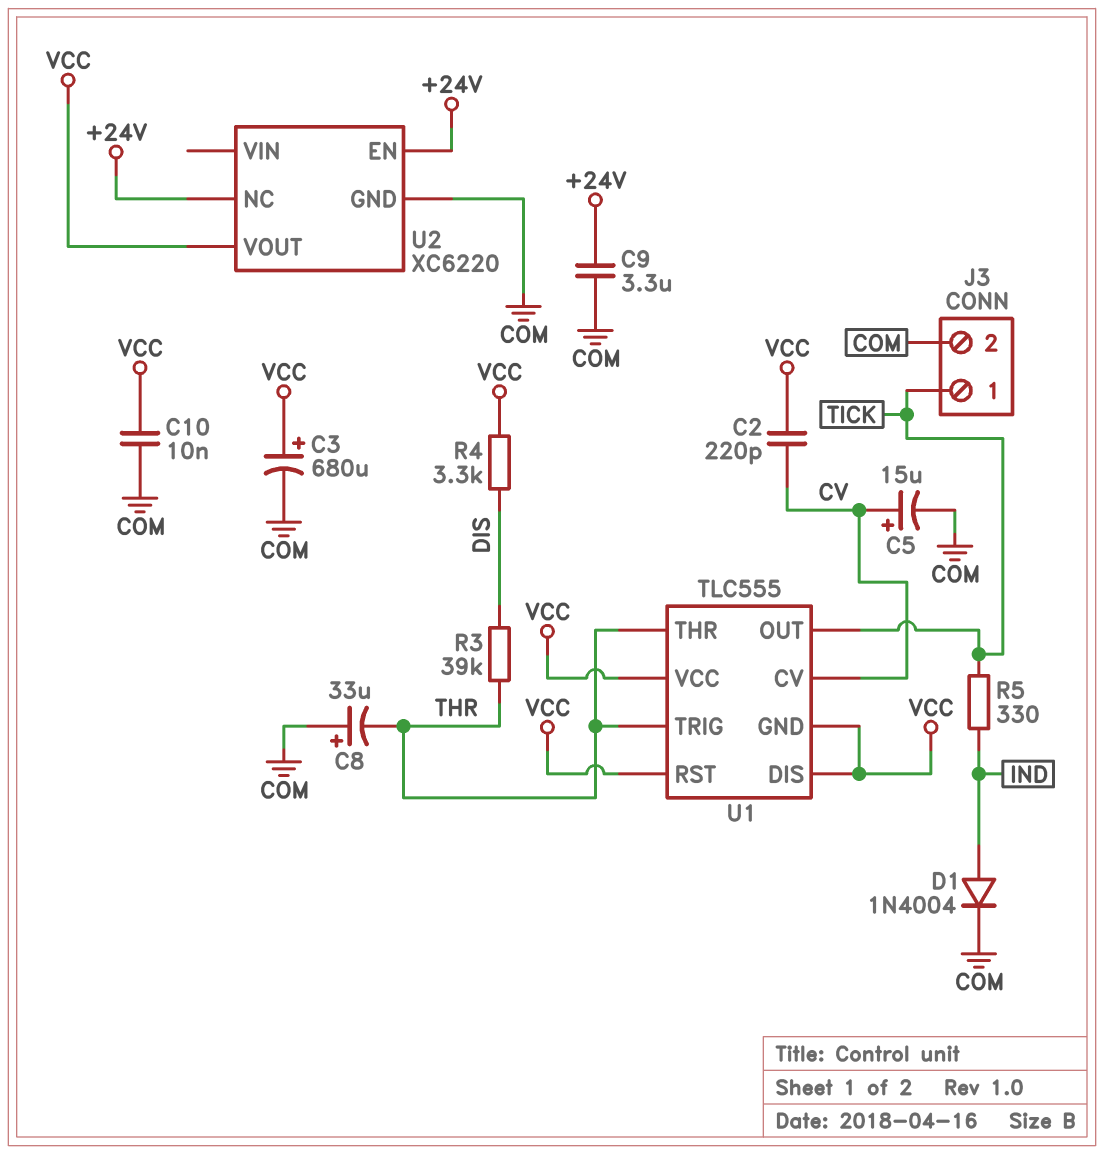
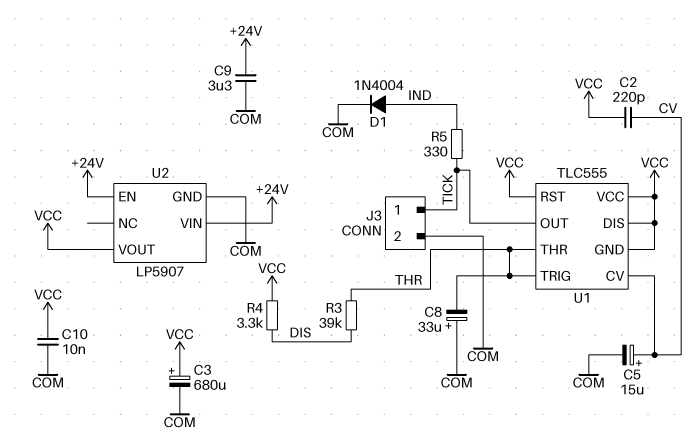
U2: XC6220 -> LP5907
U2 pin NC: +24V -> none
U2 pin VIN: none -> +24V

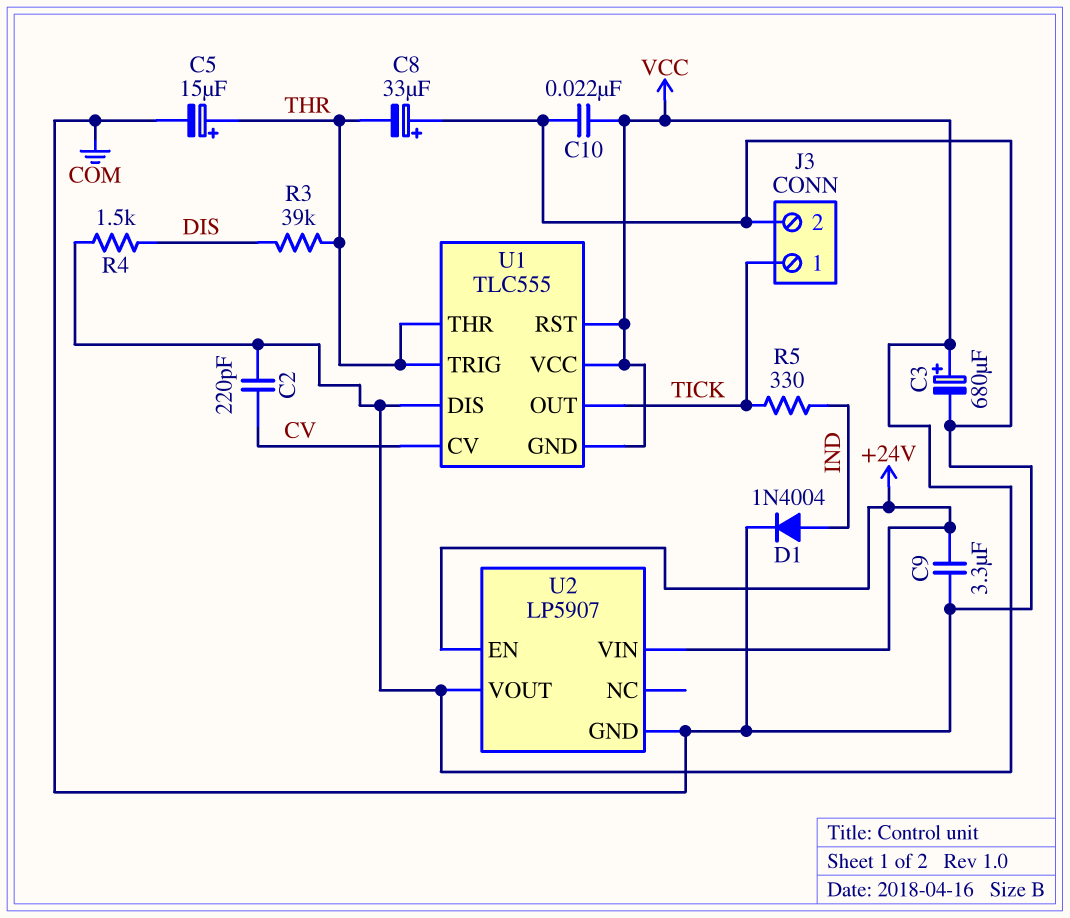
C5: 15uF (plus CV, minus COM) -> 15uF (plus THR, minus COM)
C10: 10nF (COM, VCC) -> 22nF (COM, VCC)
R4: 3.3k (DIS, VCC) -> 1.5k (DIS, VCC)

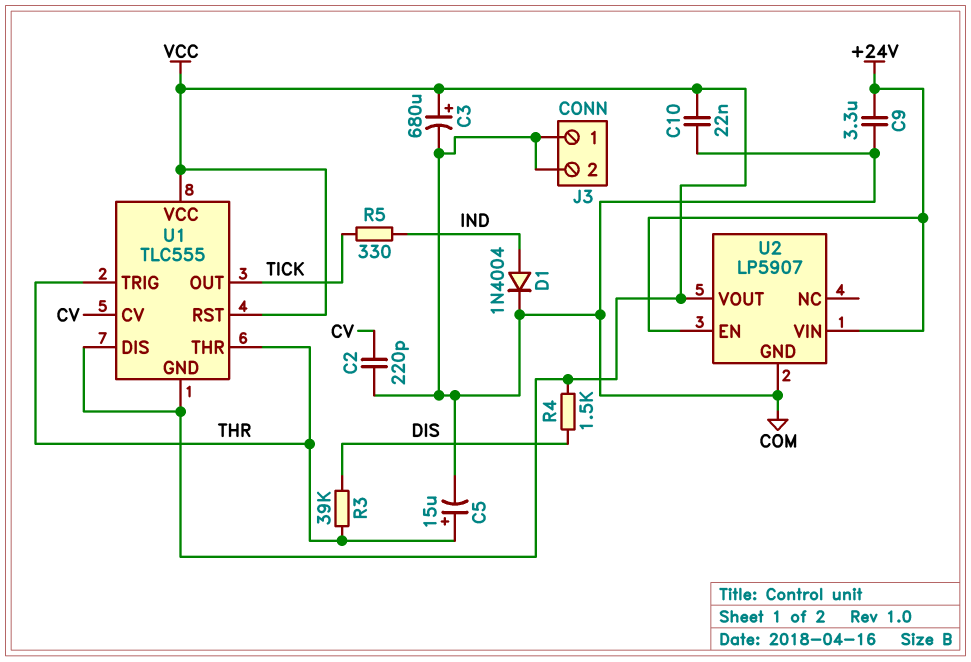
C2: 220pF (CV, VCC) -> 220pF (COM, CV)
C8: 33uF (plus COM, minus THR) -> none
J3 pin 1: TICK -> COM

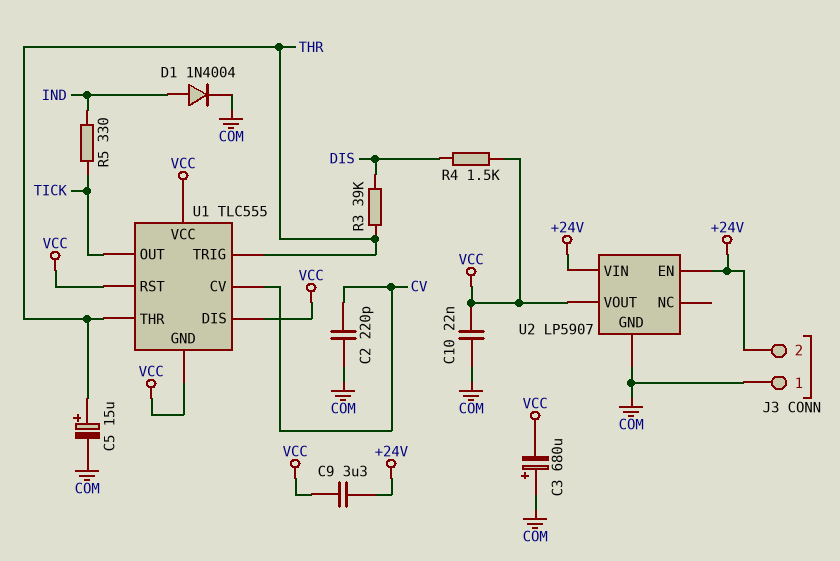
C3: 680uF (plus VCC, minus COM) -> 680uF (plus COM, minus VCC)
C9: 3.3uF (+24V, COM) -> 3.3uF (+24V, VCC)
J3 pin 2: COM -> +24V

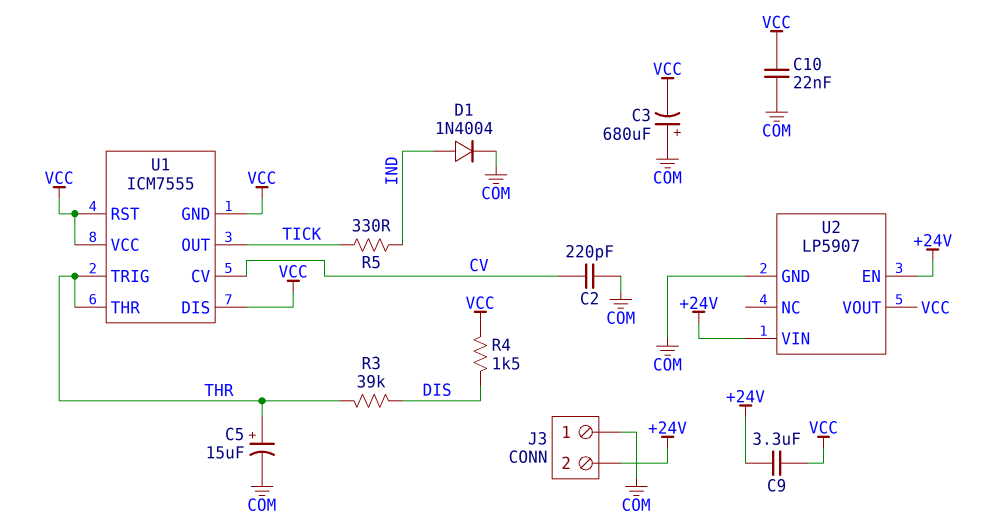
U1: TLC555 -> ICM7555

